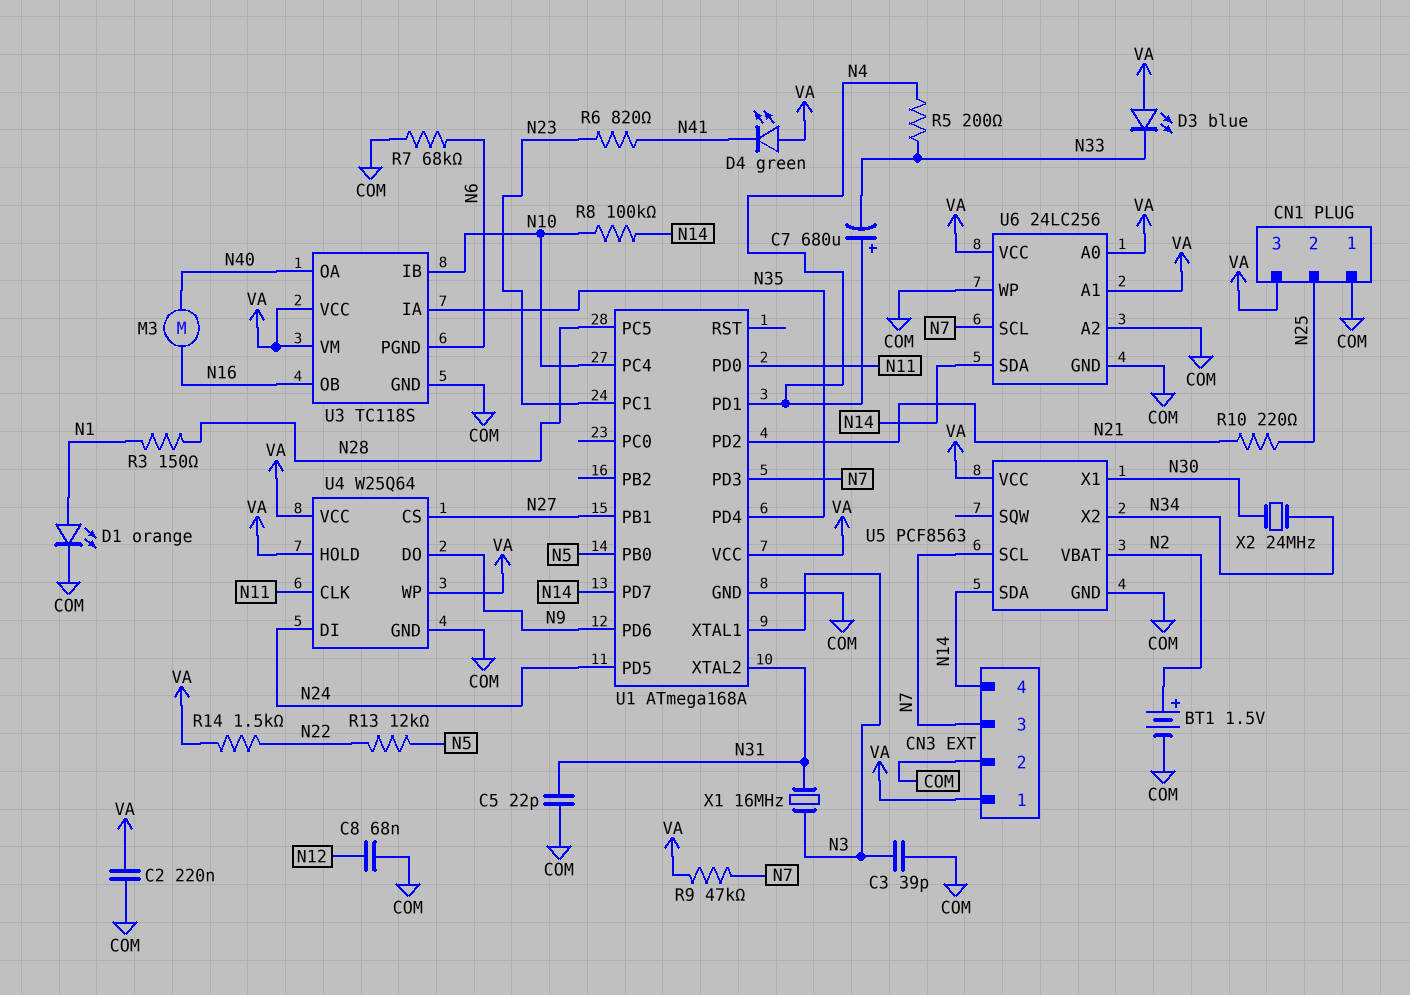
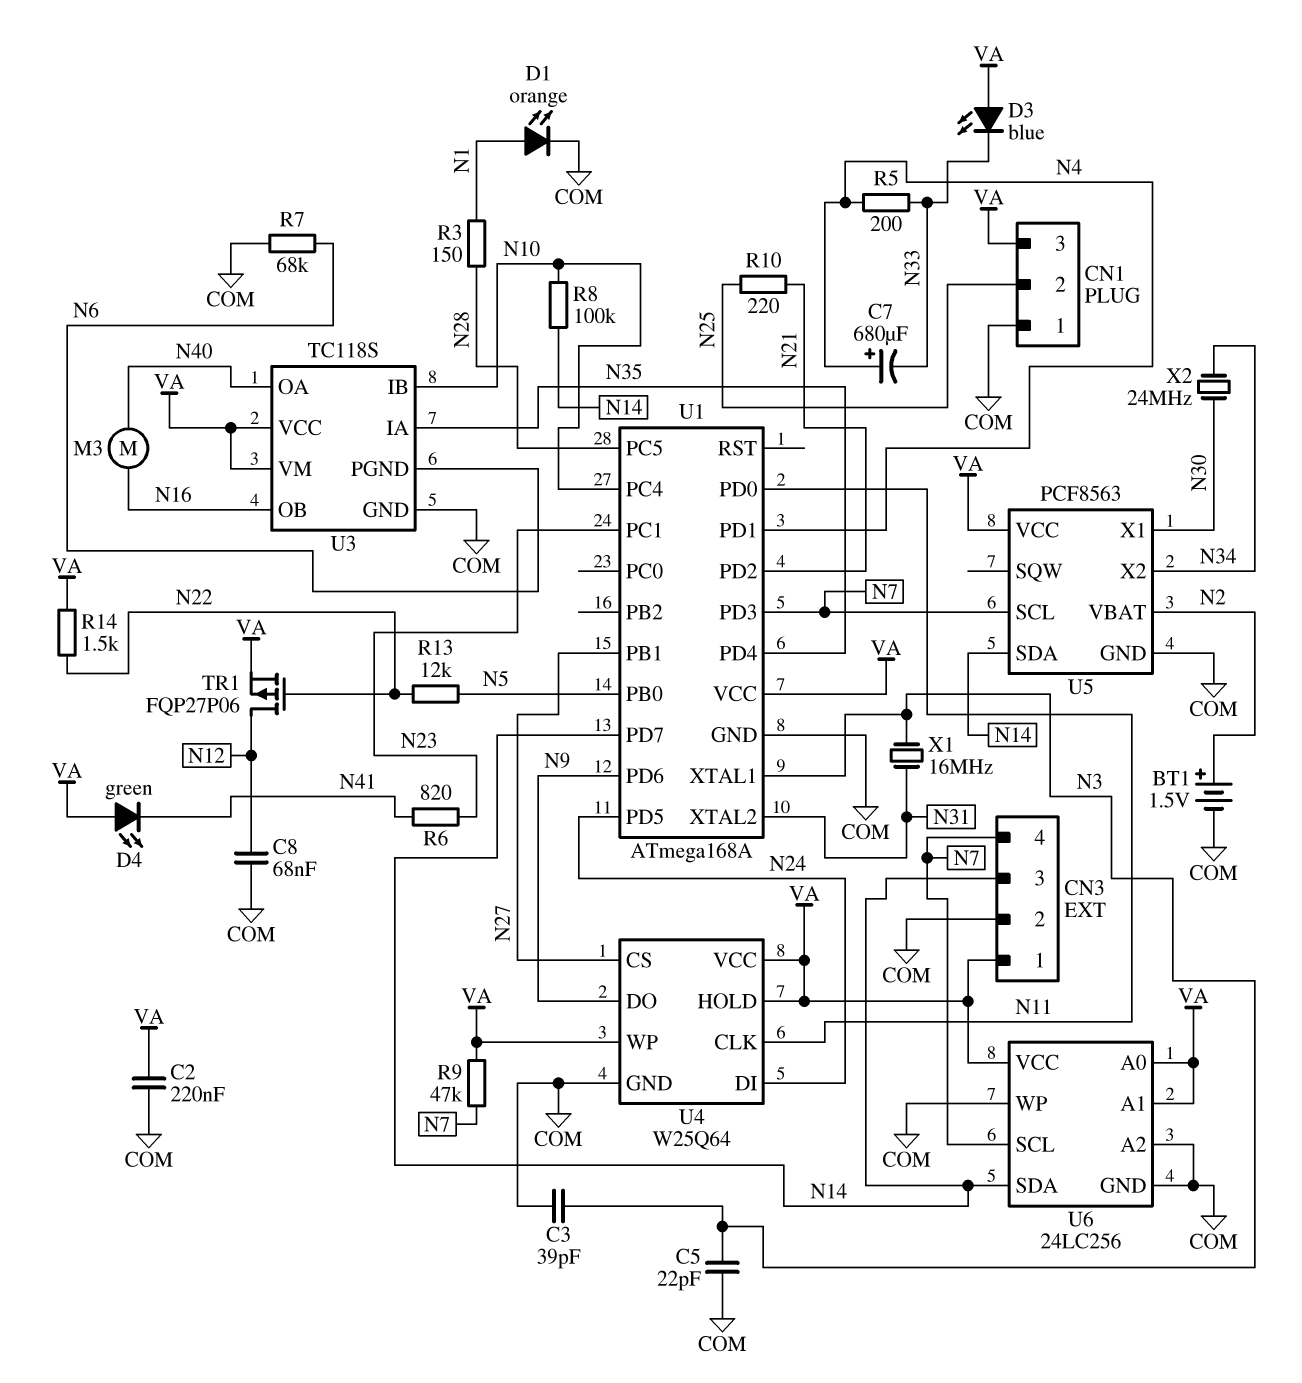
C5: 22pF (COM, N31) -> 22pF (COM, N3)
CN3 pin 3: N7 -> N14
CN3 pin 4: N14 -> N7
TR1: none -> PMOS FQP27P06 (G N22, D N12, S VA)

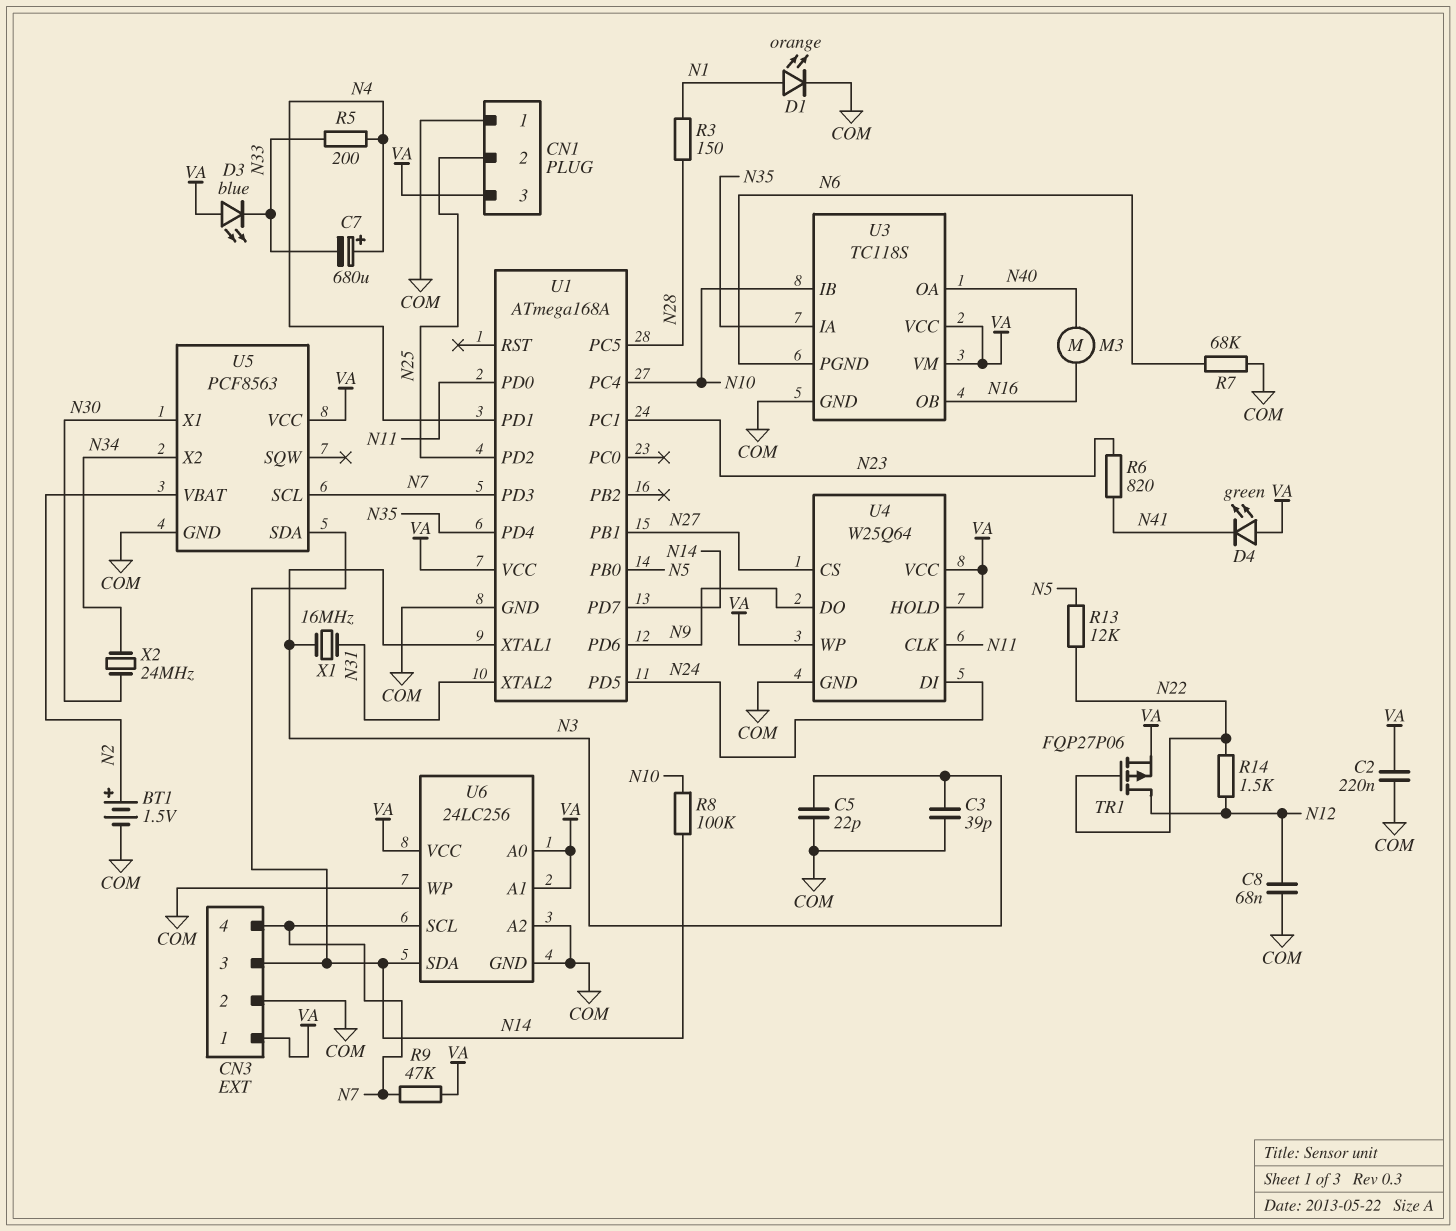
R10: 220 (N21, N25) -> none
R14: 1.5k (N22, VA) -> 1.5k (N12, N22)
U1 pin PD2: N21 -> N25

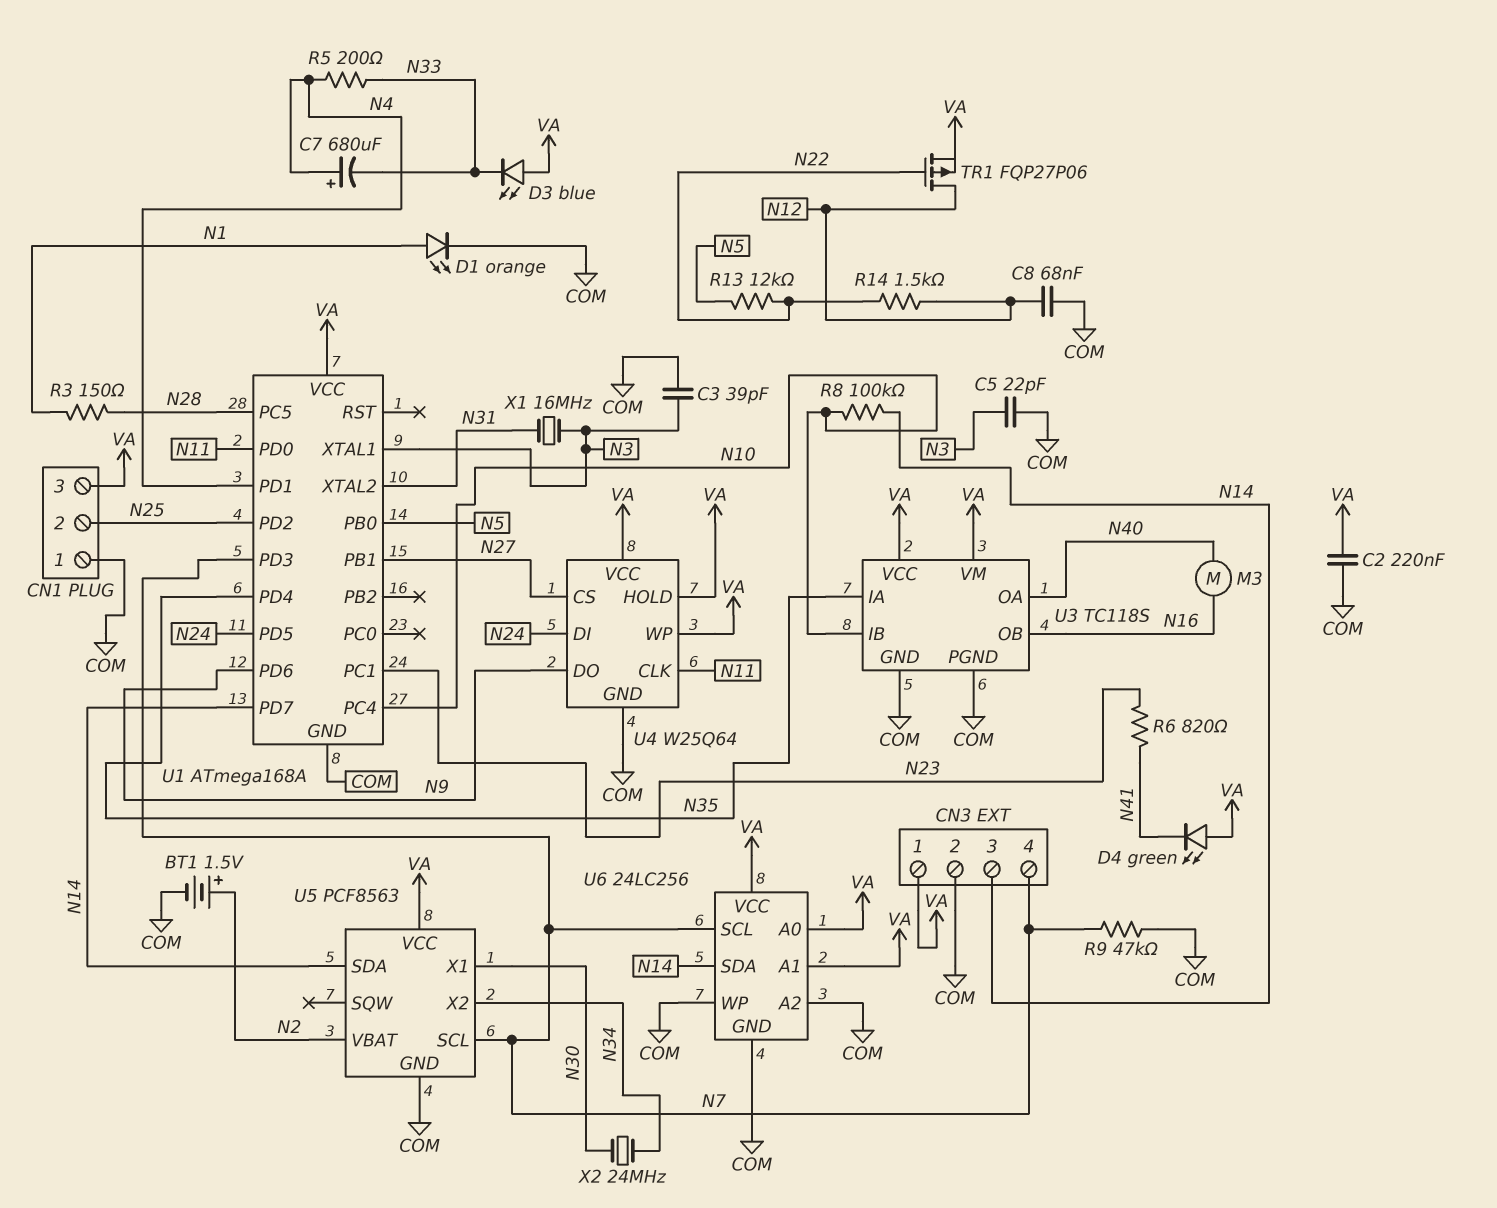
R7: 68k (COM, N6) -> none
R9: 47k (N7, VA) -> 47k (COM, N7)
U3 pin PGND: N6 -> COM

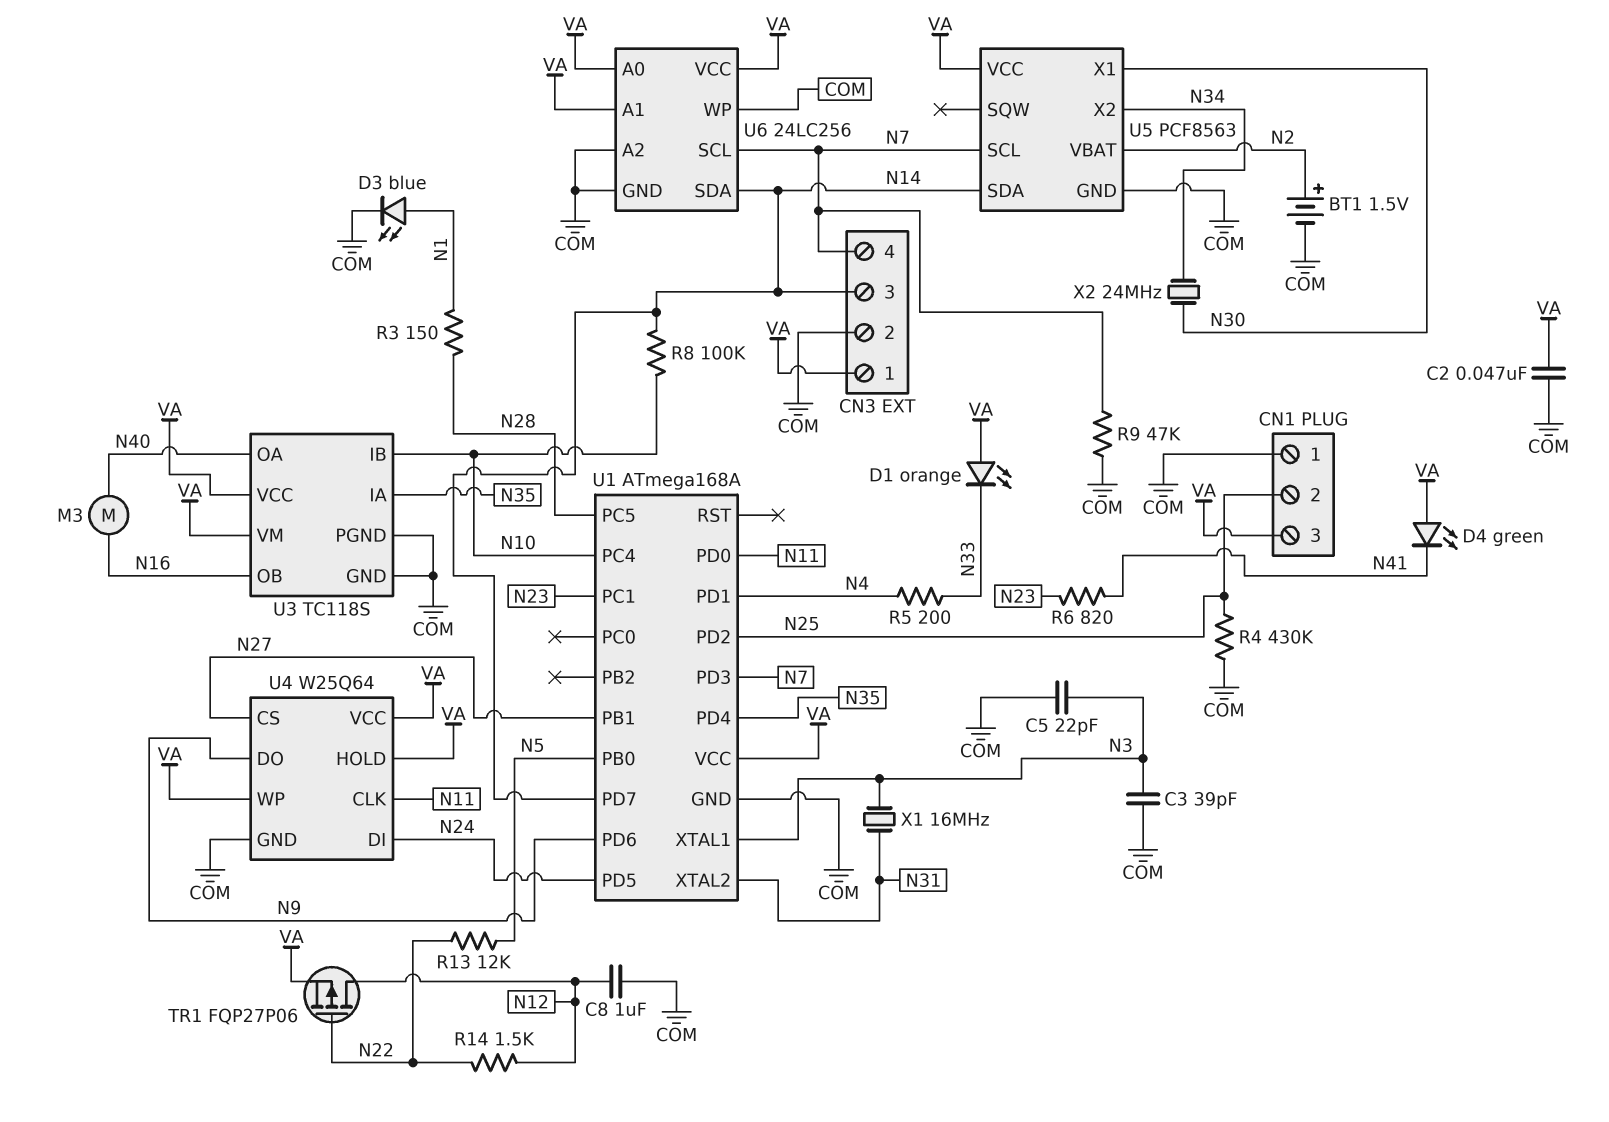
C2: 220nF (COM, VA) -> 47nF (COM, VA)
C7: 680uF (plus N4, minus N33) -> none
C8: 68nF (COM, N12) -> 1uF (COM, N12)
D1: LED orange (A N1, K COM) -> LED orange (A VA, K N33)
D3: LED blue (A VA, K N33) -> LED blue (A N1, K COM)
R4: none -> 430k (COM, N25)

